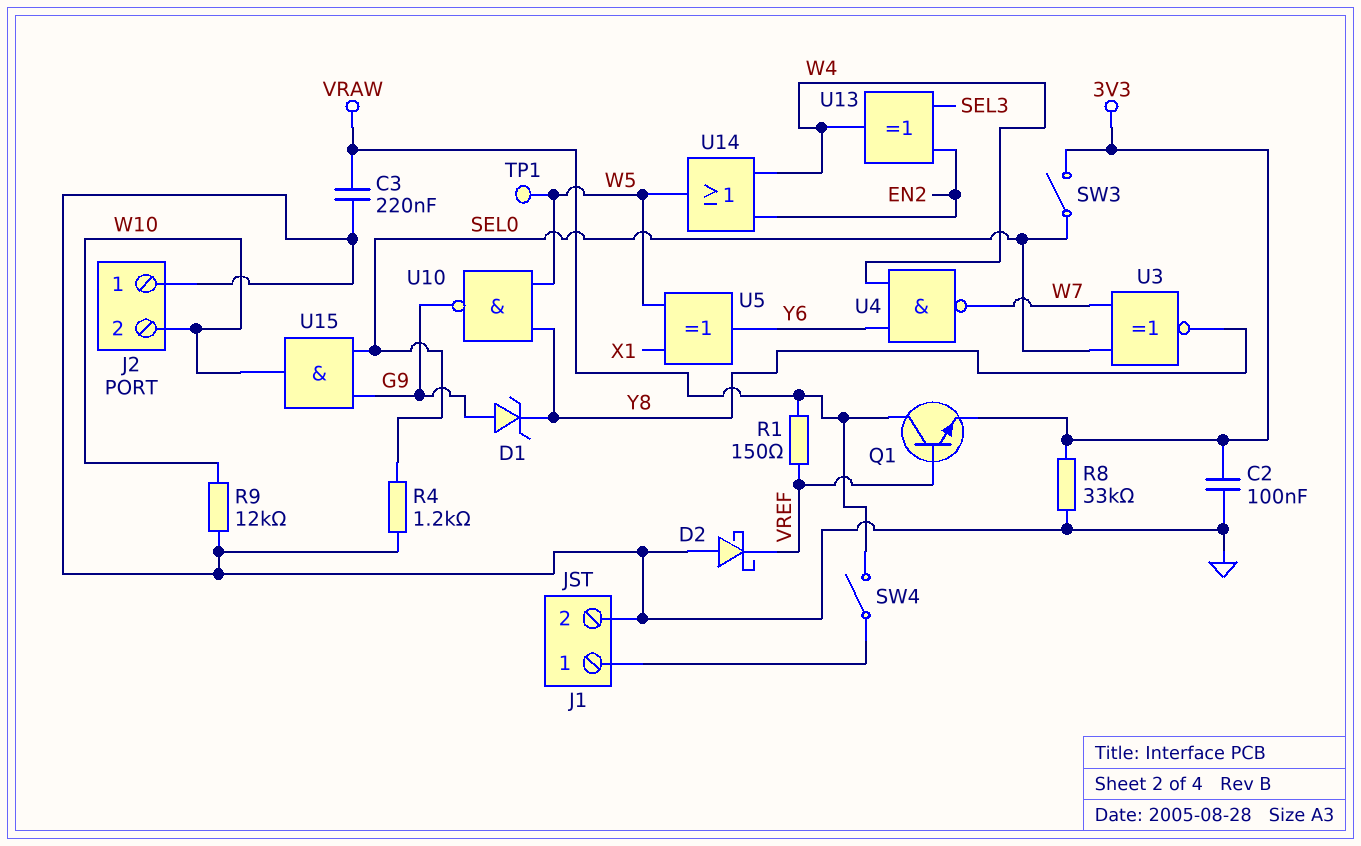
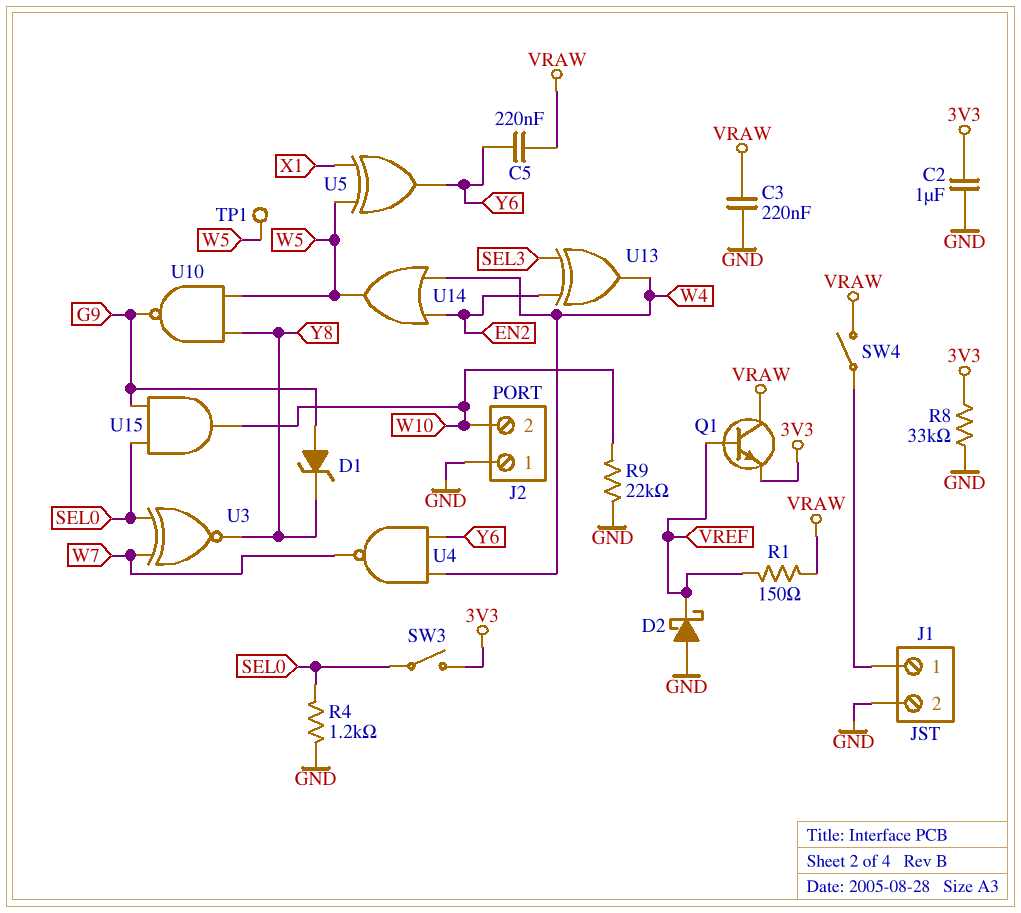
C2: 100nF (3V3, GND) -> 1uF (3V3, GND)
C5: none -> 220nF (VRAW, Y6)
R9: 12k (GND, W10) -> 22k (GND, W10)

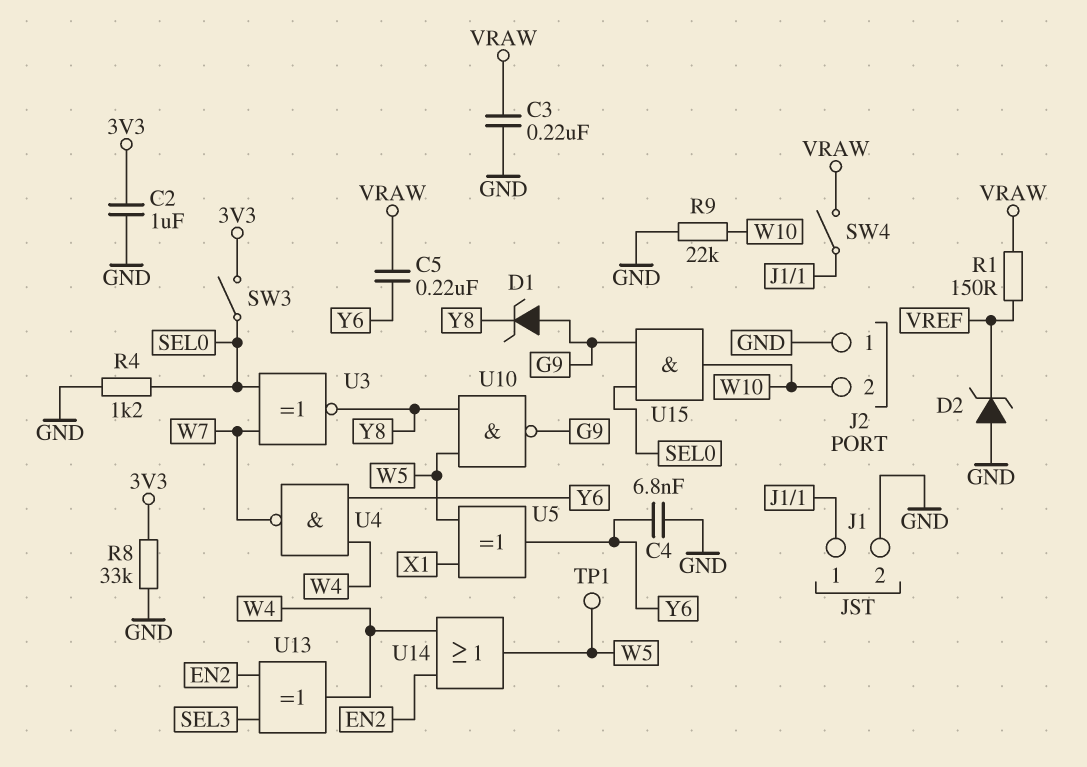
C4: none -> 6.8nF (GND, Y6)
D2: schottky (A GND, K VREF) -> zener (A GND, K VREF)
Q1: NPN (B VREF, C VRAW, E 3V3) -> none

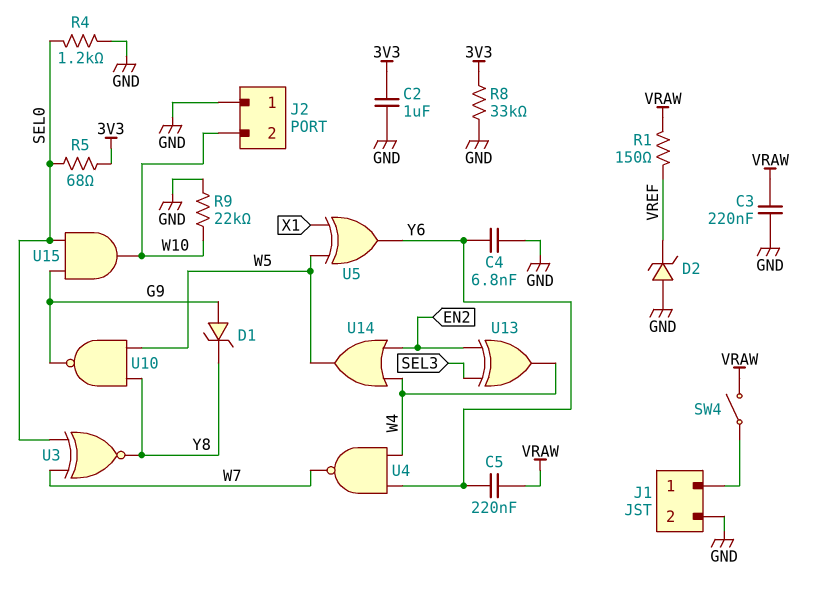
R5: none -> 68 (3V3, SEL0)
SW3: switch (3V3, SEL0) -> none
TP1: test point (W5) -> none

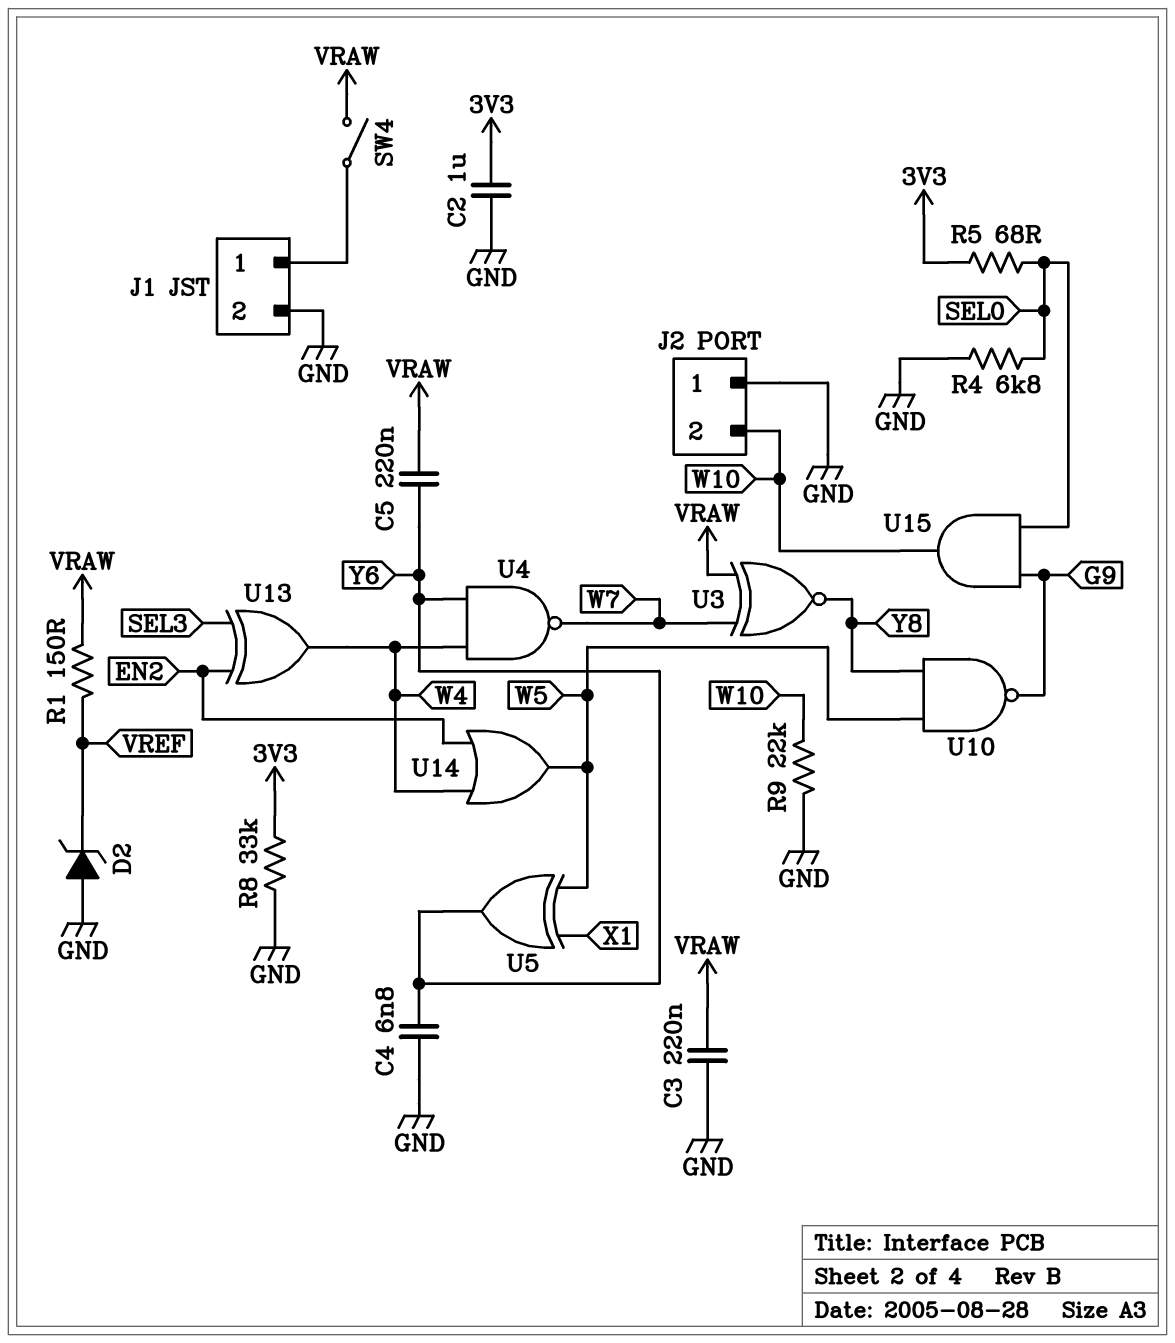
D1: zener (A G9, K Y8) -> none
R4: 1.2k (GND, SEL0) -> 6.8k (GND, SEL0)
U3: XNOR (in SEL0, in W7, out Y8) -> XNOR (in VRAW, in W7, out Y8)

